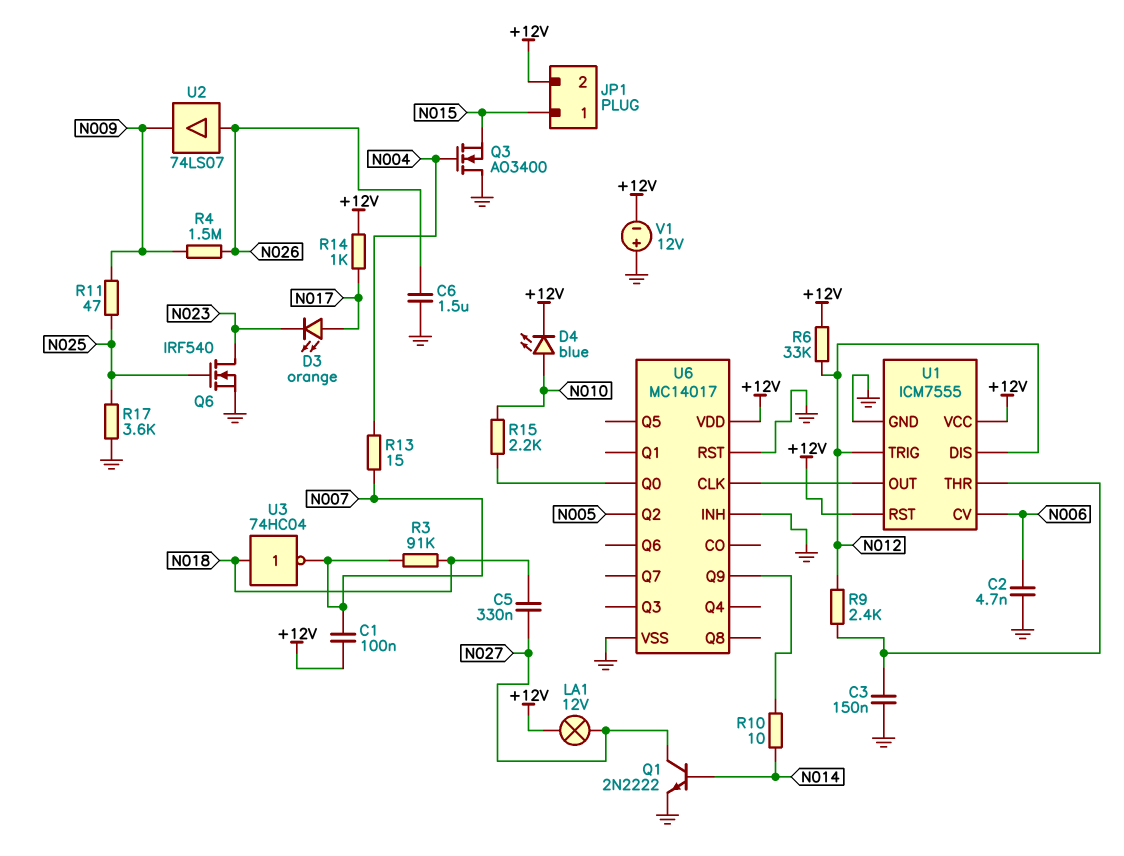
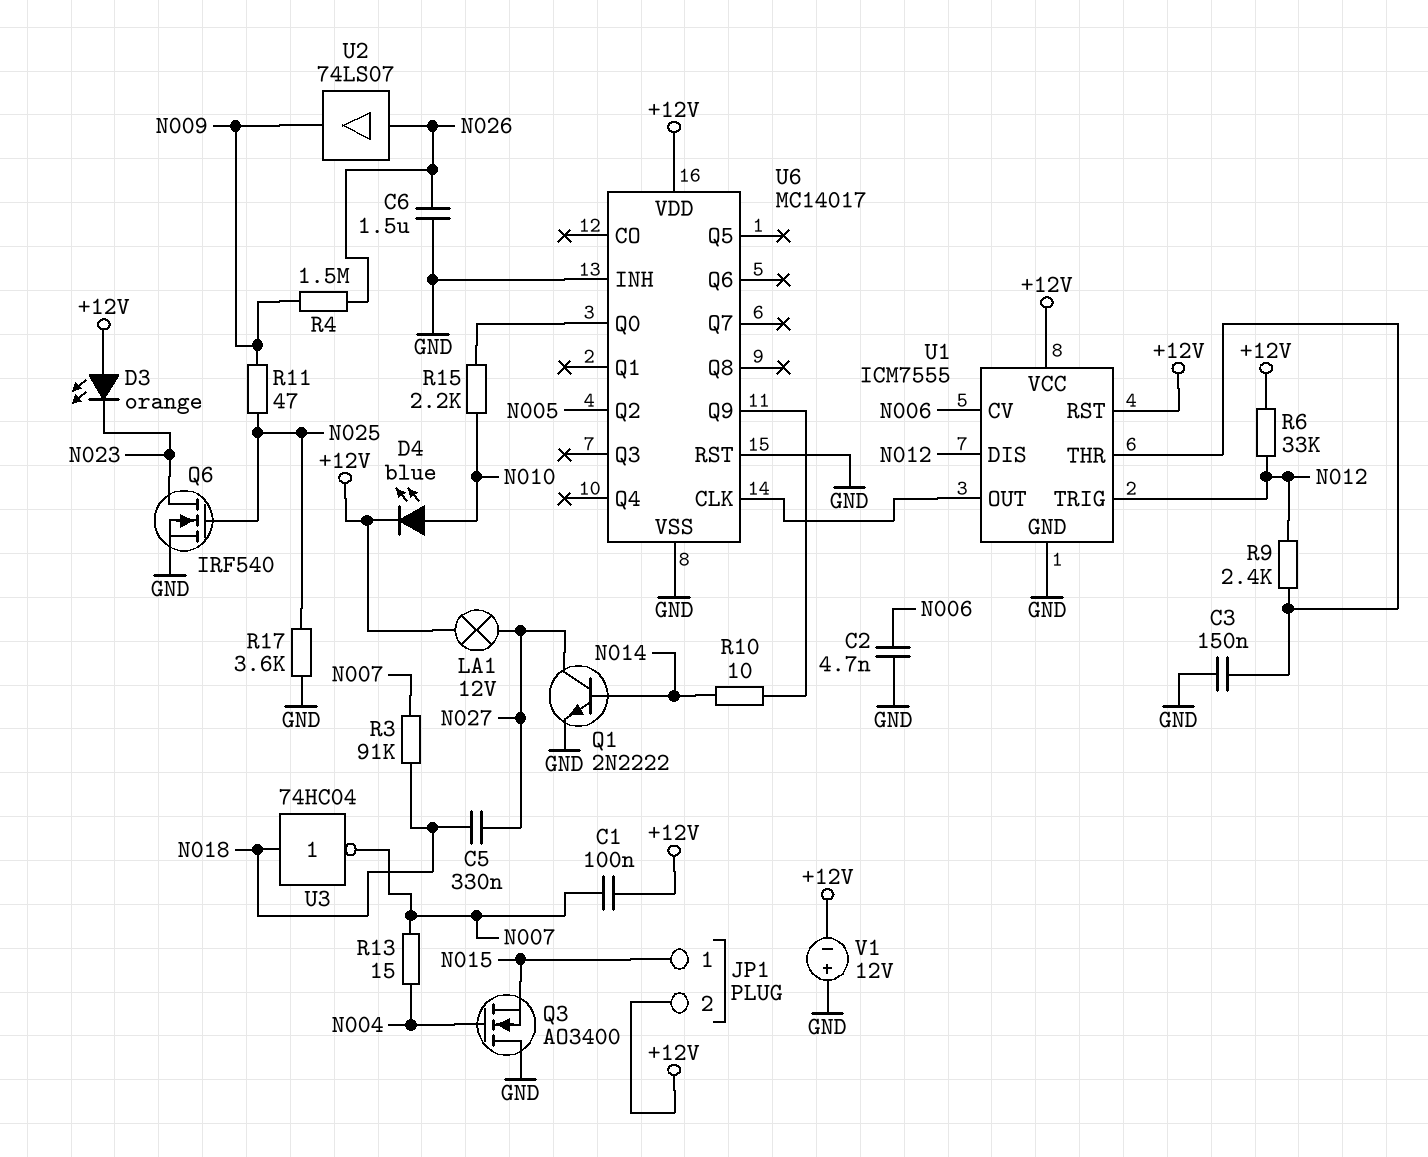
D3: LED orange (A N017, K N023) -> LED orange (A +12V, K N023)
R14: 1k (+12V, N017) -> none

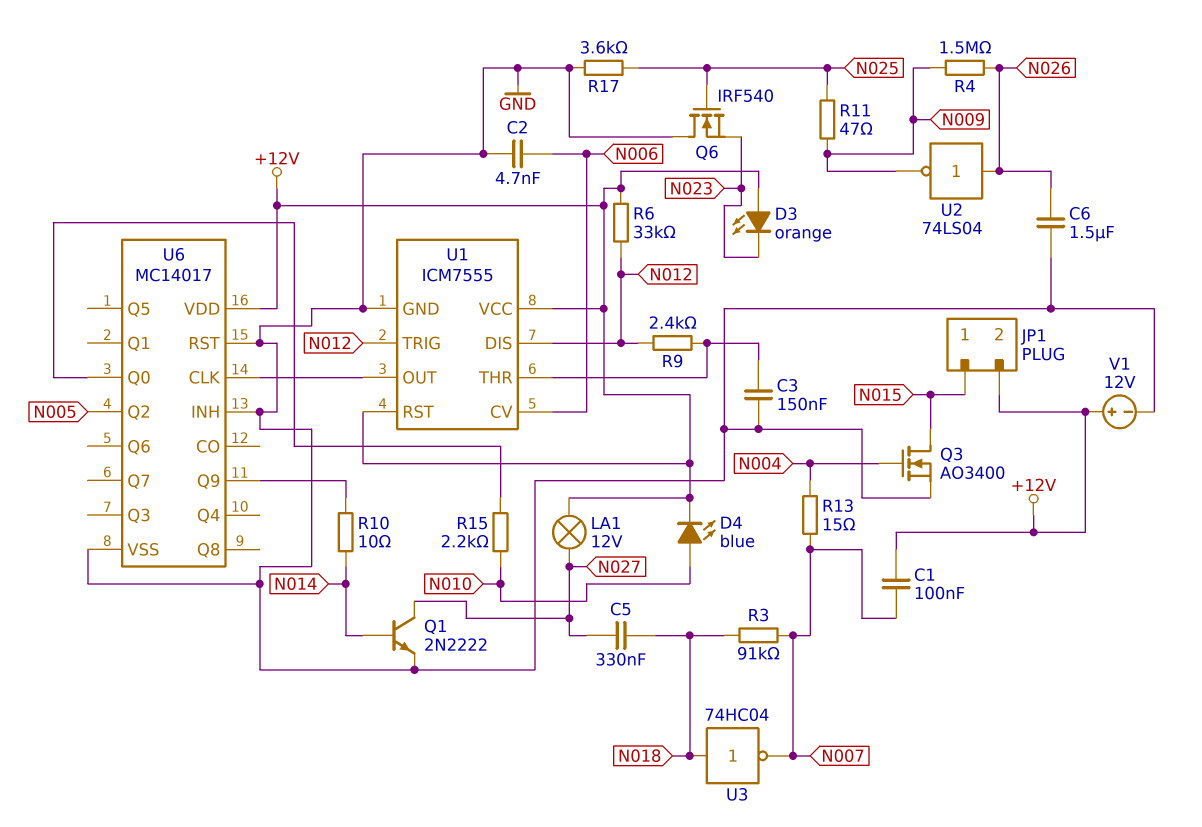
Q3: NMOS AO3400 (G N004, D GND, S N015) -> NMOS AO3400 (G N004, D N015, S GND)
Q6: NMOS IRF540 (G N025, D N023, S GND) -> NMOS IRF540 (G N025, D GND, S N023)
U2: buffer 74LS07 (in N026, out N009) -> NOT 74LS04 (in N026, out N009)
V1: 12V (plus GND, minus +12V) -> 12V (plus +12V, minus GND)

